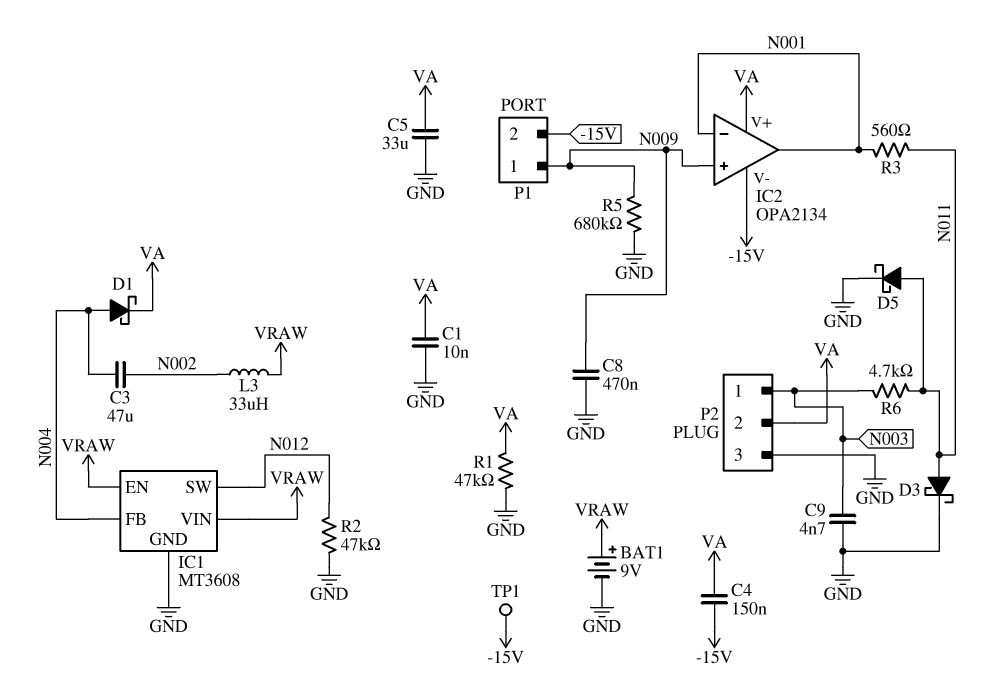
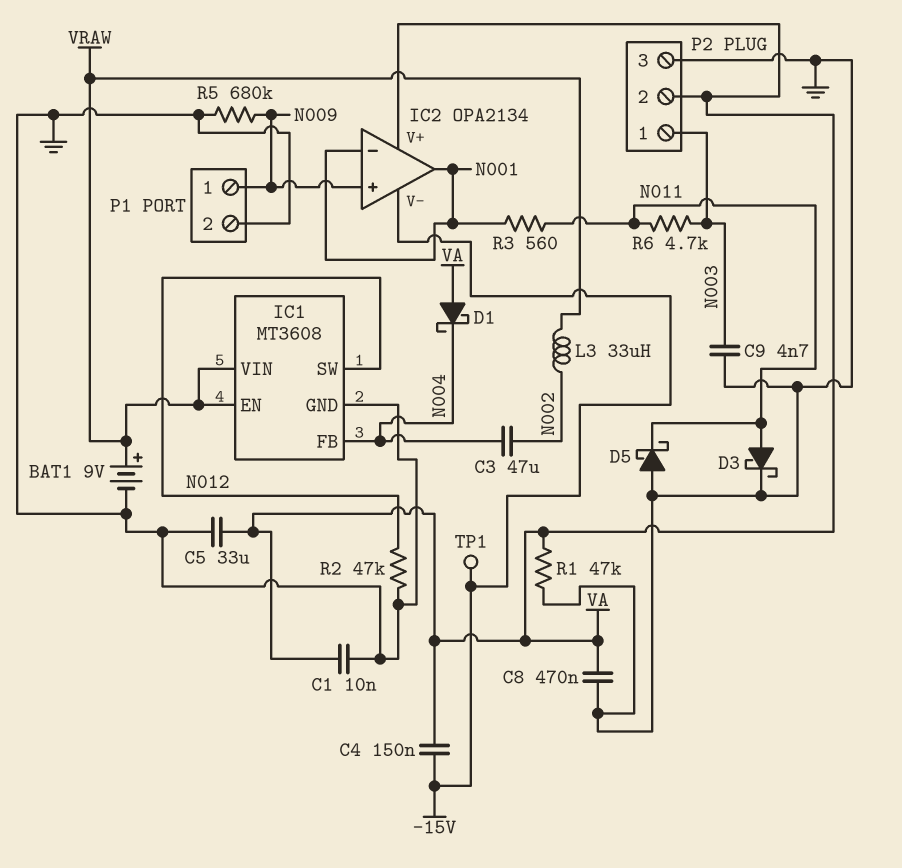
C8: 470nF (GND, N009) -> 470nF (GND, VA)
D1: schottky (A N004, K VA) -> schottky (A VA, K N004)
D5: schottky (A N011, K GND) -> schottky (A GND, K N011)
P1 pin 2: -15V -> GND

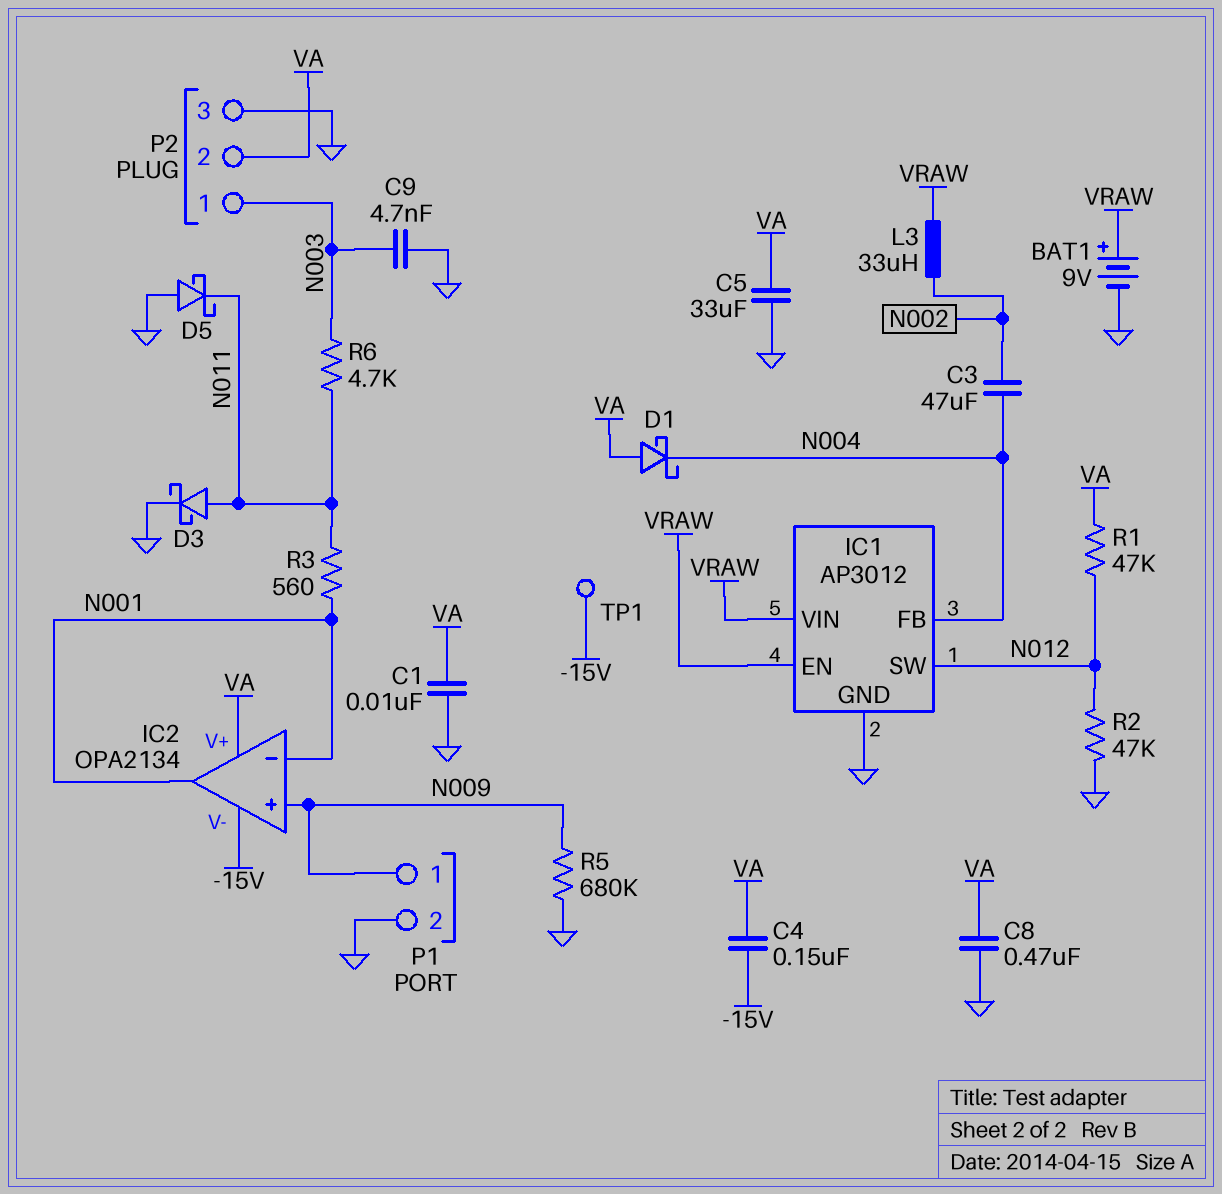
IC1: MT3608 -> AP3012
R1: 47k (GND, VA) -> 47k (N012, VA)

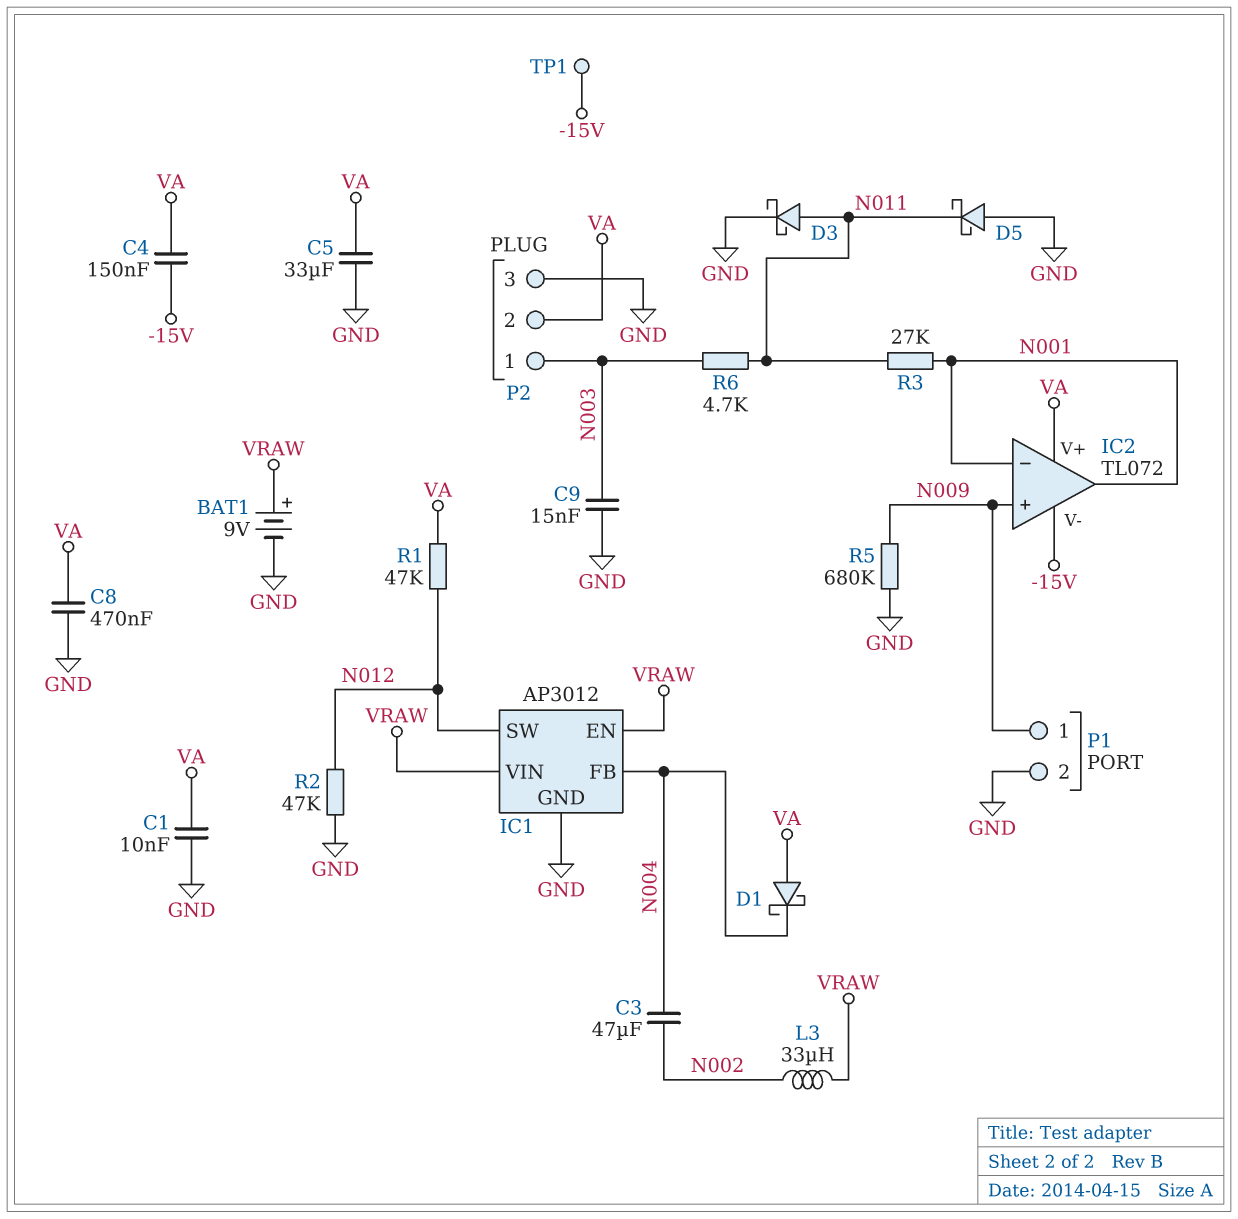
C9: 4.7nF (GND, N003) -> 15nF (GND, N003)
IC2: OPA2134 -> TL072
R3: 560 (N001, N011) -> 27k (N001, N011)

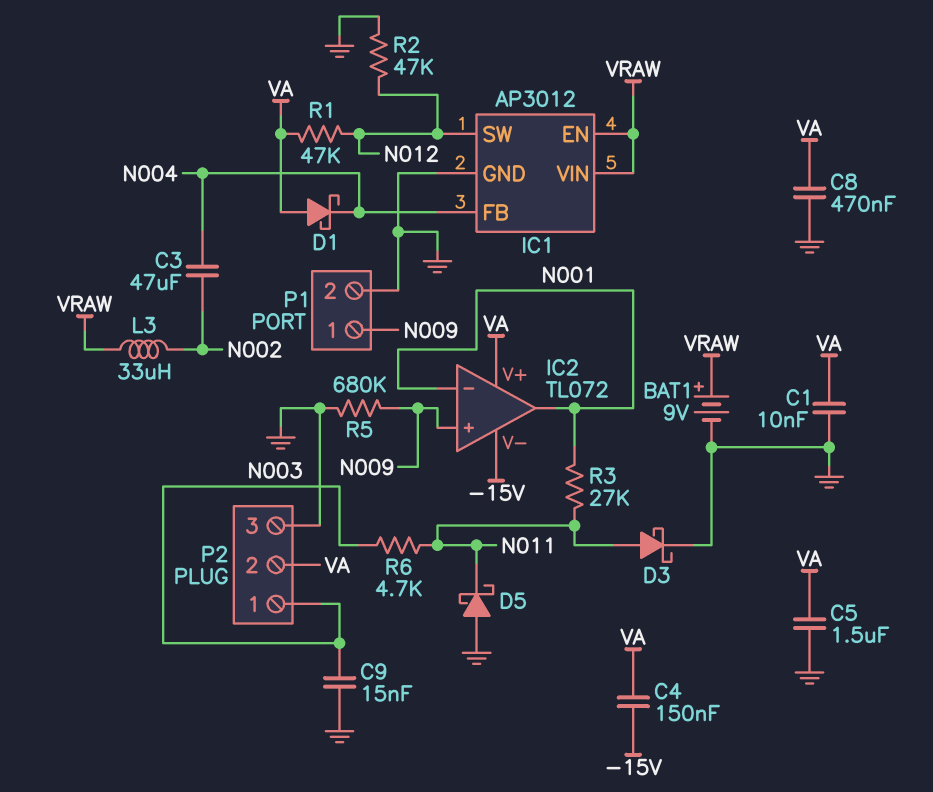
C5: 33uF (GND, VA) -> 1.5uF (GND, VA)
TP1: test point (-15V) -> none

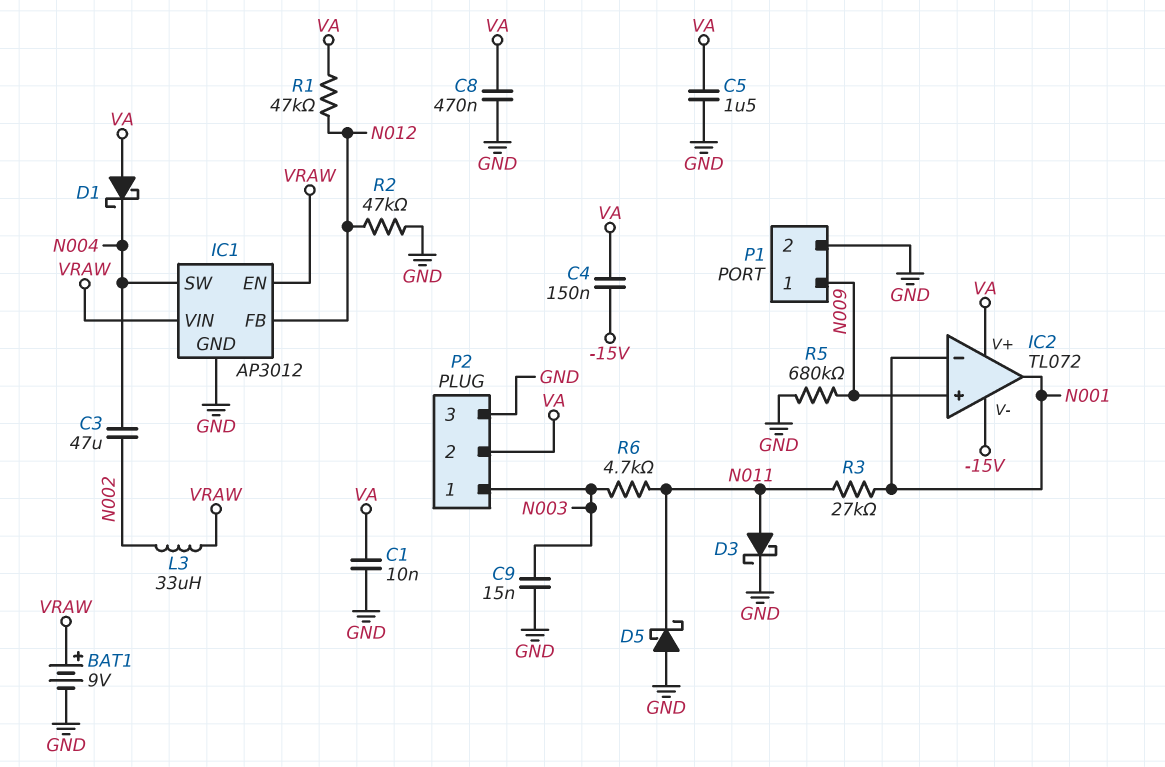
IC1 pin FB: N004 -> N012
IC1 pin SW: N012 -> N004

